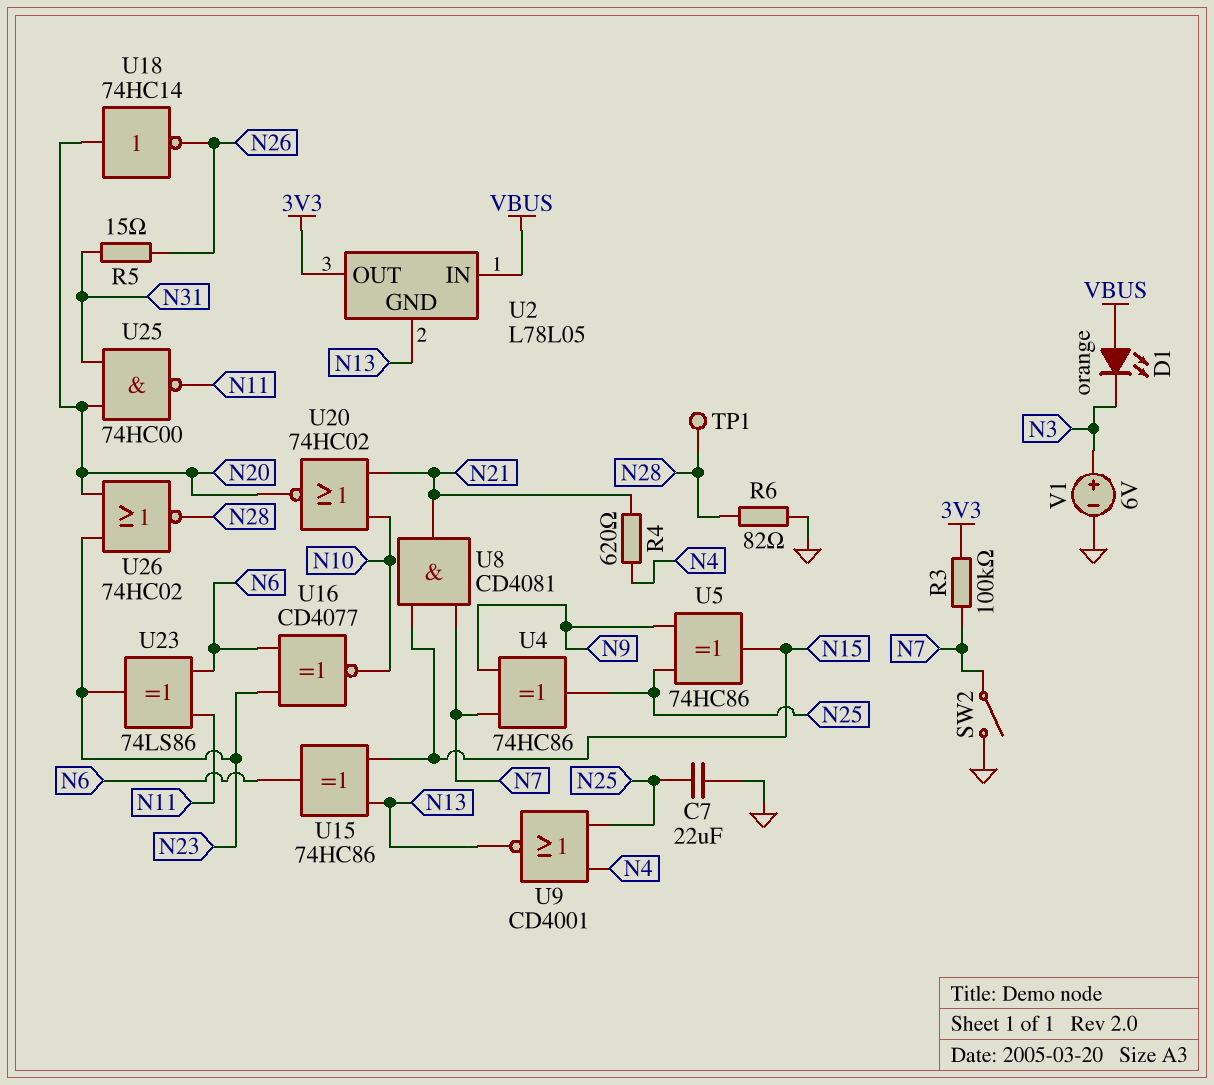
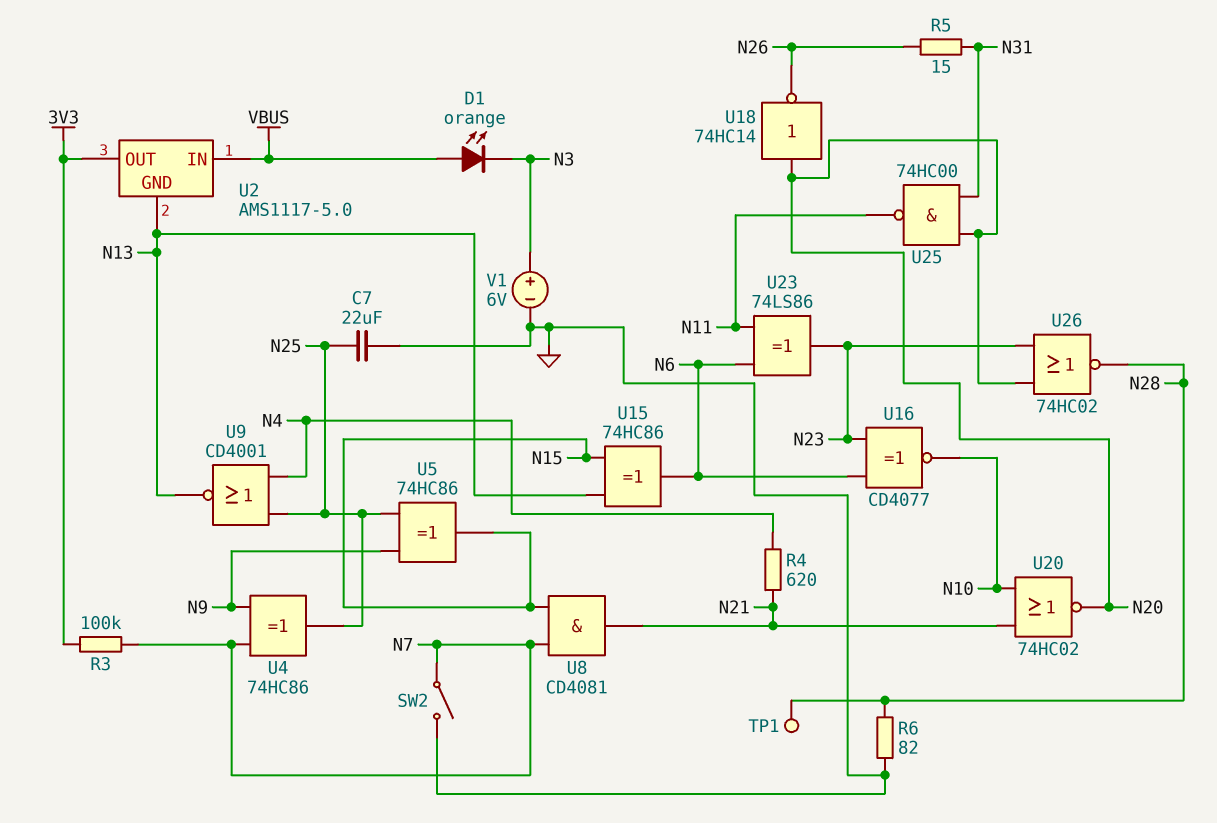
U2: L78L05 -> AMS1117-5.0

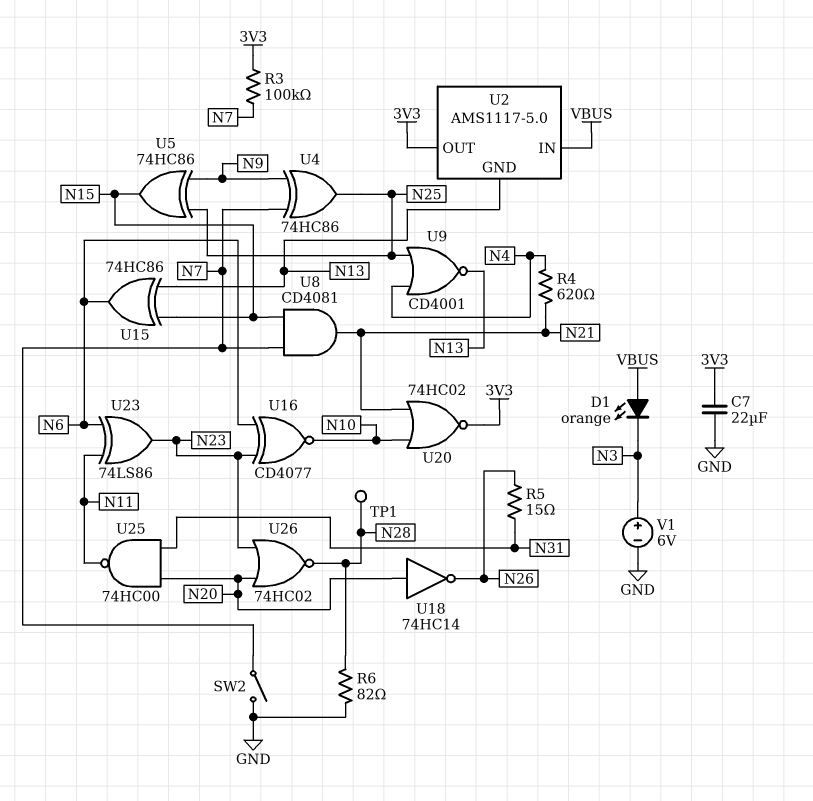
C7: 22uF (GND, N25) -> 22uF (3V3, GND)
U20: NOR 74HC02 (in N10, in N21, out N20) -> NOR 74HC02 (in N10, in N21, out 3V3)

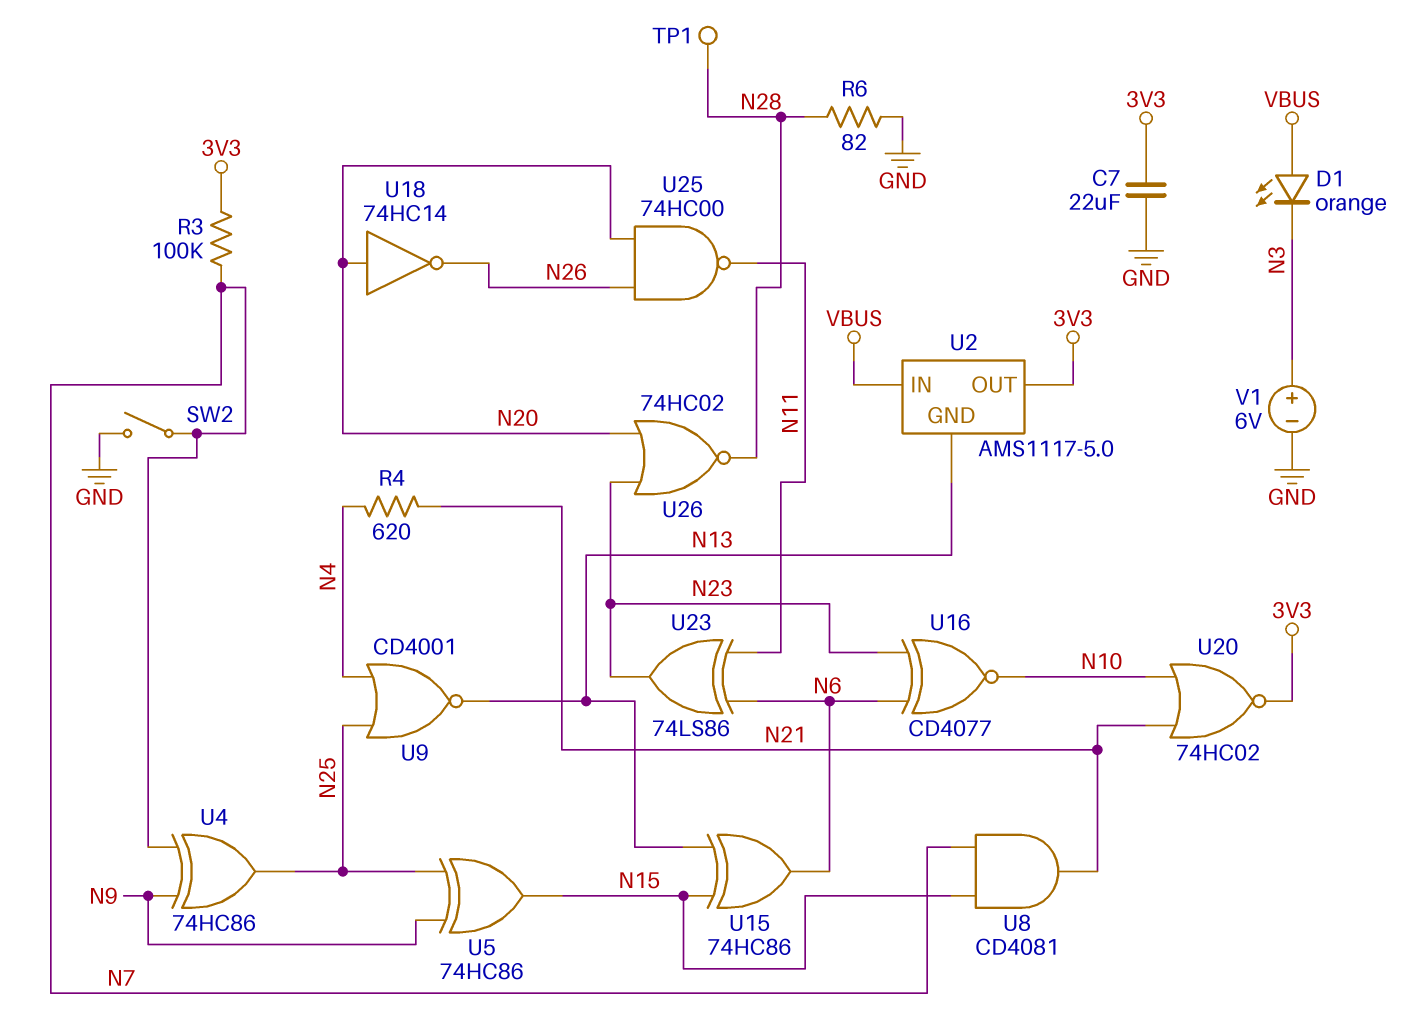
R5: 15 (N26, N31) -> none
U25: NAND 74HC00 (in N20, in N31, out N11) -> NAND 74HC00 (in N20, in N26, out N11)

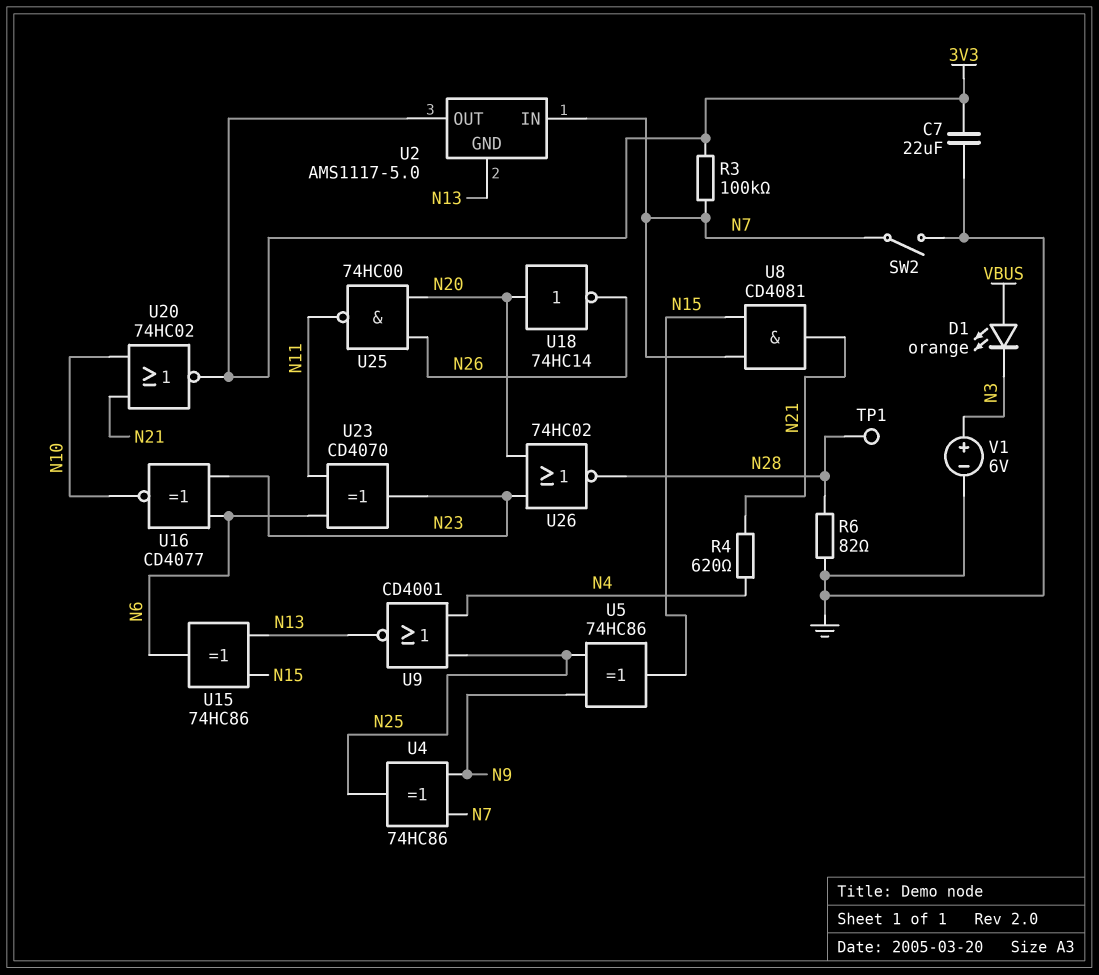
U2 pin IN: VBUS -> N7
U23: XOR 74LS86 (in N6, in N11, out N23) -> XOR CD4070 (in N6, in N11, out N23)

